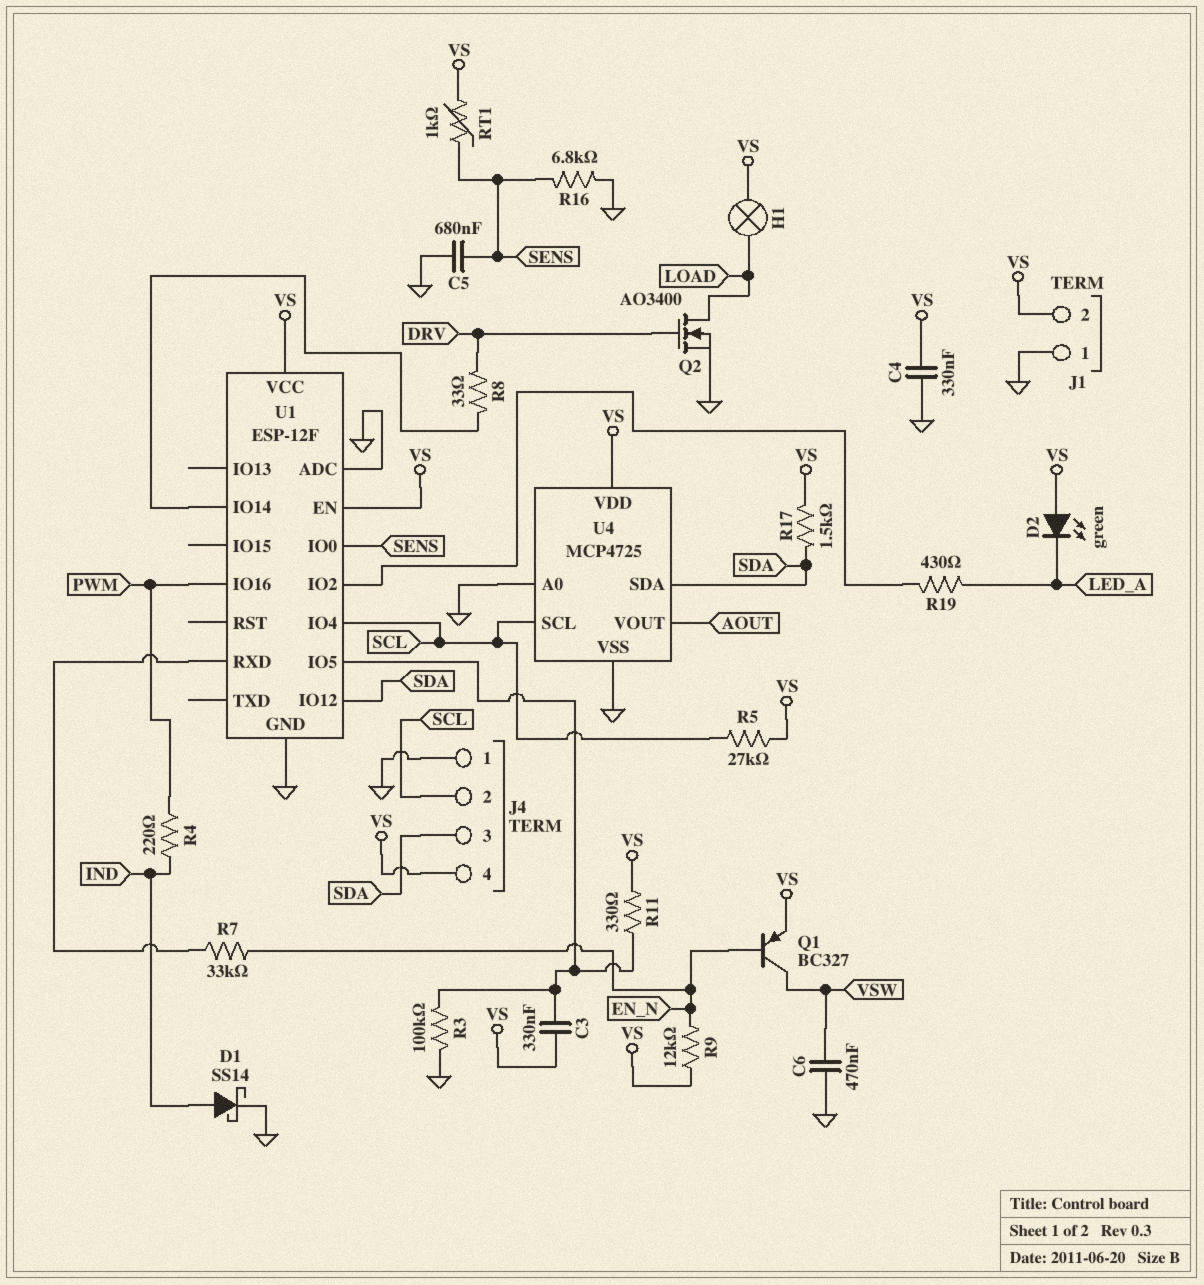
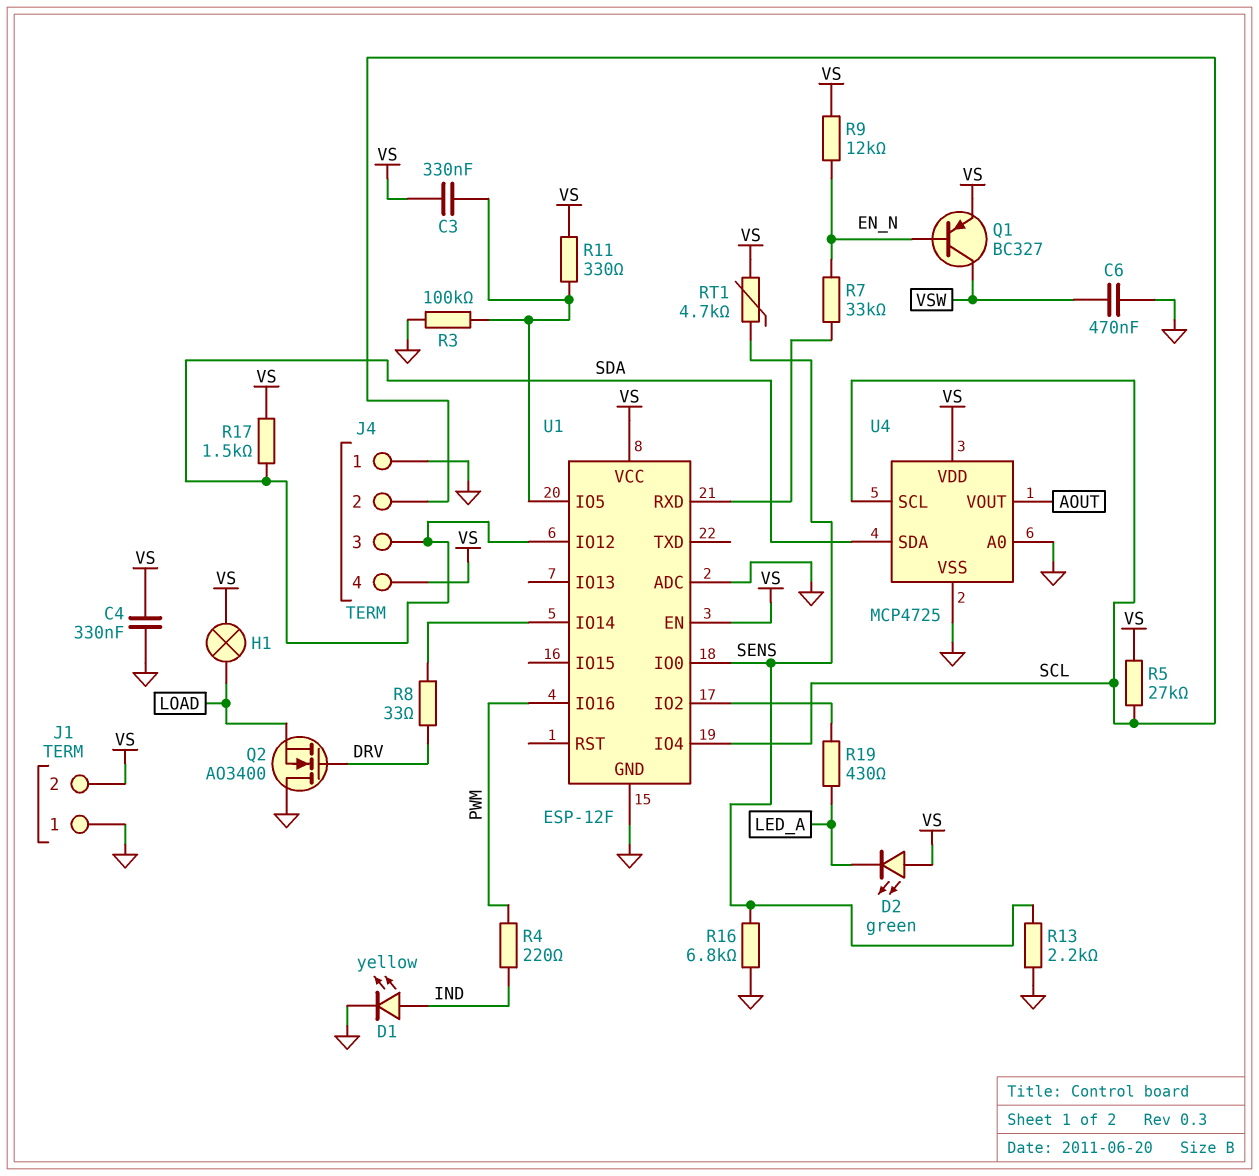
C5: 680nF (GND, SENS) -> none
D1: schottky SS14 (A IND, K GND) -> LED yellow (A IND, K GND)
Q2: NMOS AO3400 (G DRV, D LOAD, S GND) -> NMOS AO3400 (G DRV, D GND, S LOAD)
R13: none -> 2.2k (GND, SENS)
RT1: 1k (SENS, VS) -> 4.7k (SENS, VS)

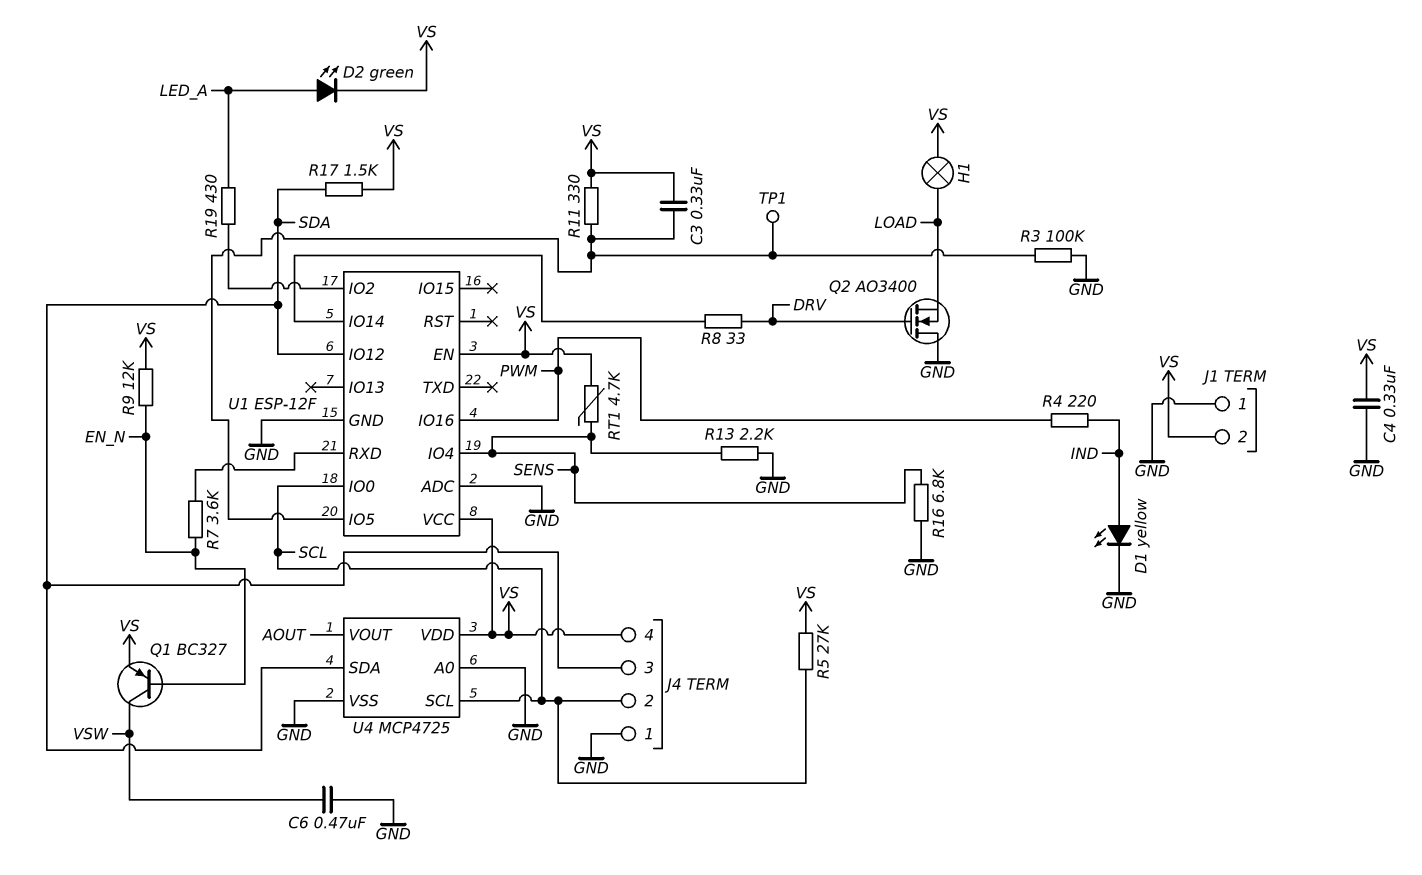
D2: LED green (A VS, K LED_A) -> LED green (A LED_A, K VS)
R7: 33k (EN_N, U1/RXD) -> 3.6k (EN_N, U1/RXD)
TP1: none -> test point (U1/IO5)
U1 pin IO0: SENS -> SCL
U1 pin IO4: SCL -> SENS

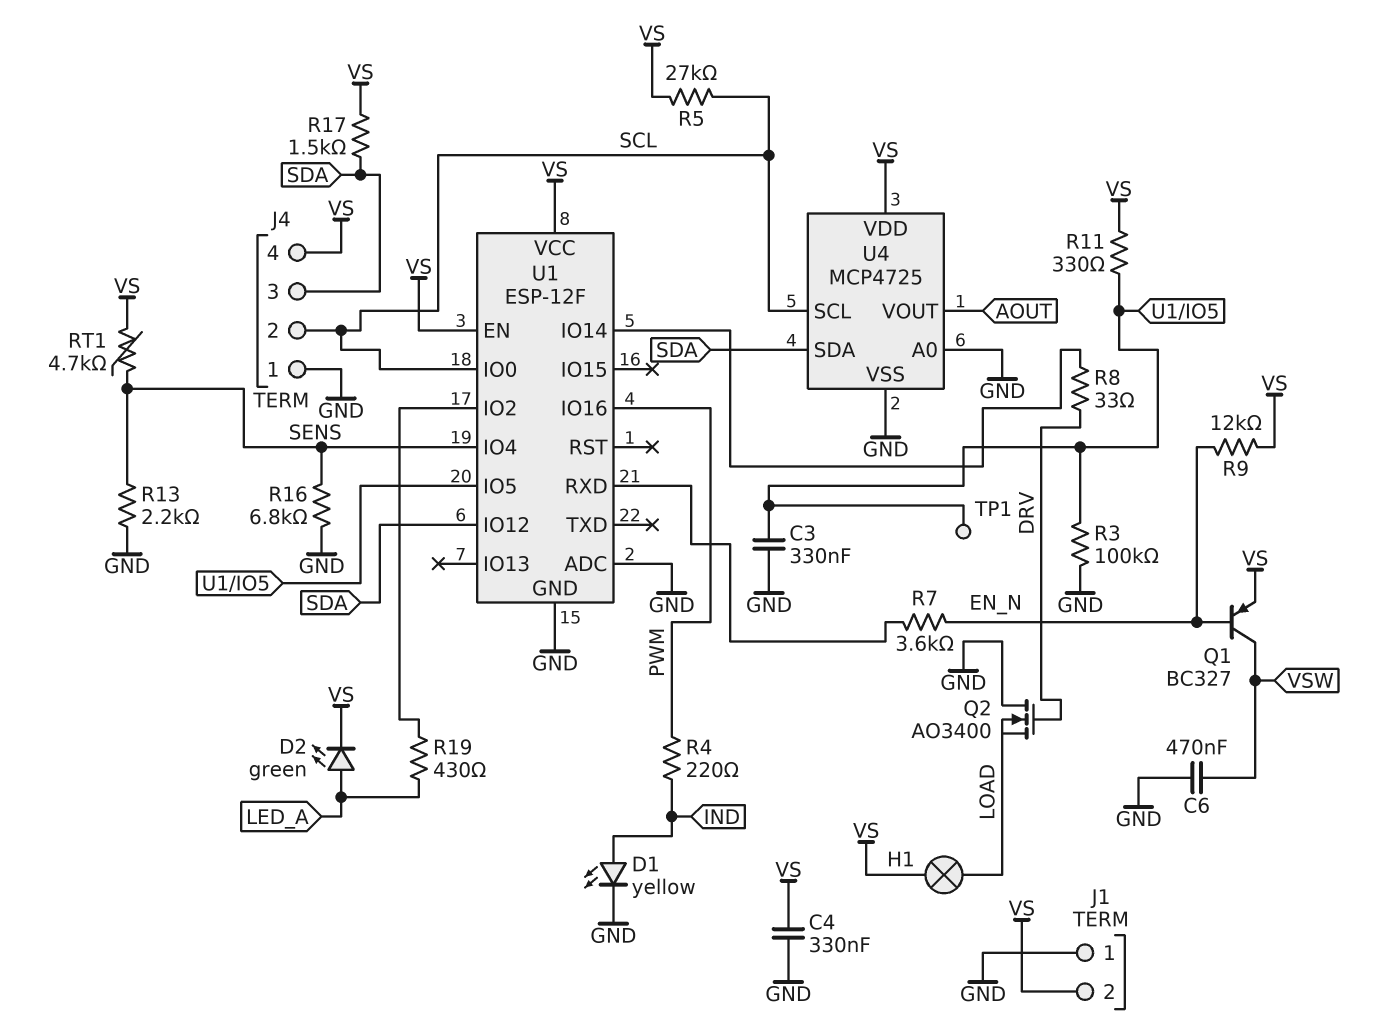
C3: 330nF (U1/IO5, VS) -> 330nF (GND, U1/IO5)

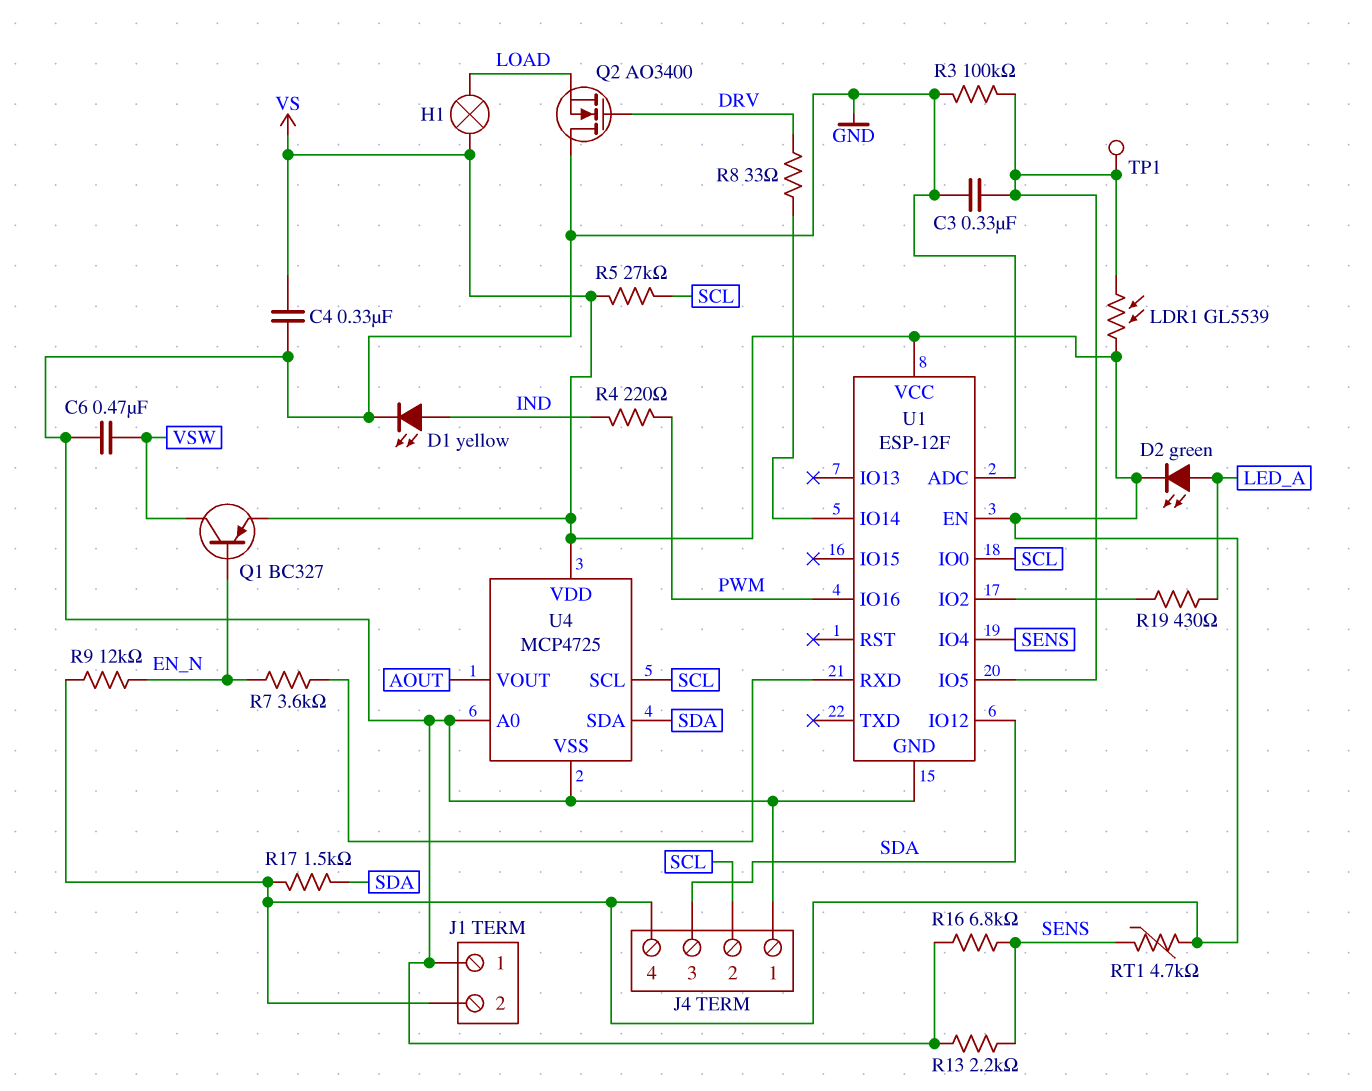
LDR1: none -> GL5539 (U1/IO5, VS)
R11: 330 (U1/IO5, VS) -> none

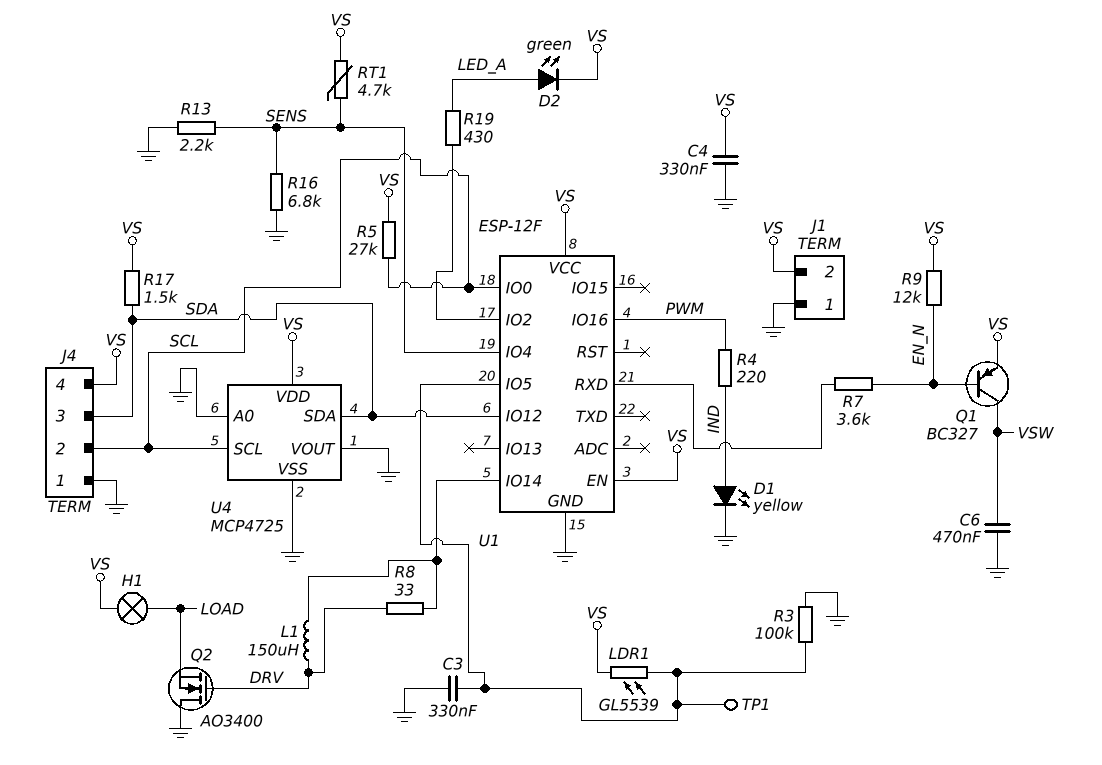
L1: none -> 150uH (DRV, U1/IO14)
U1 pin ADC: GND -> none
U4 pin VOUT: AOUT -> GND

